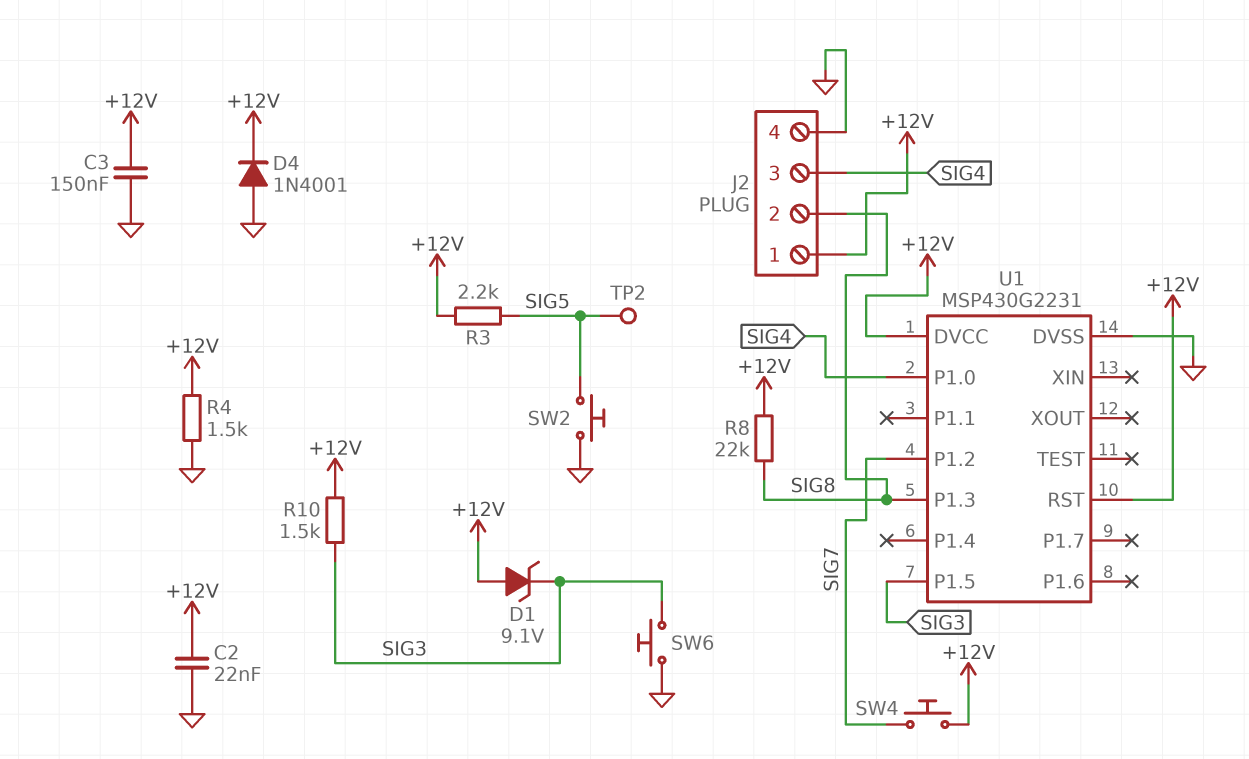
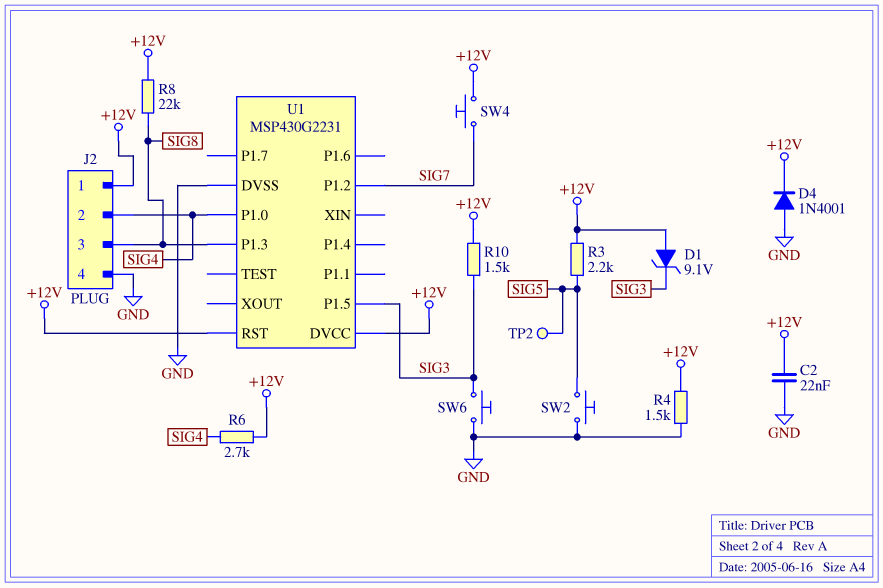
C3: 150nF (+12V, GND) -> none
J2 pin 2: SIG8 -> SIG4
J2 pin 3: SIG4 -> SIG8
R6: none -> 2.7k (+12V, SIG4)

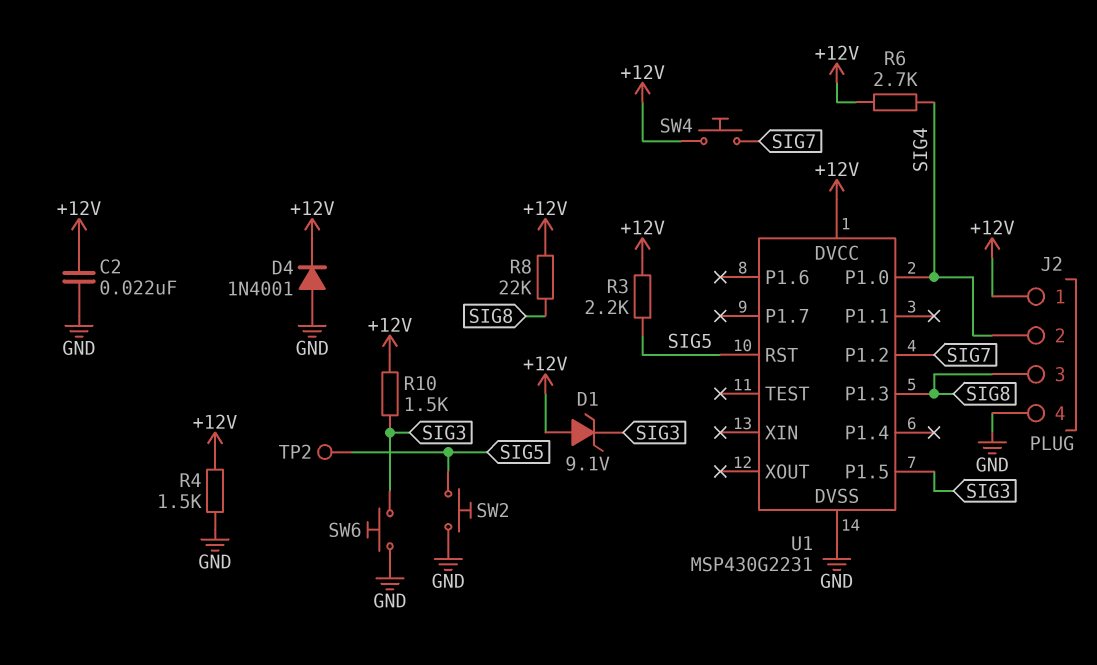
U1 pin RST: +12V -> SIG5

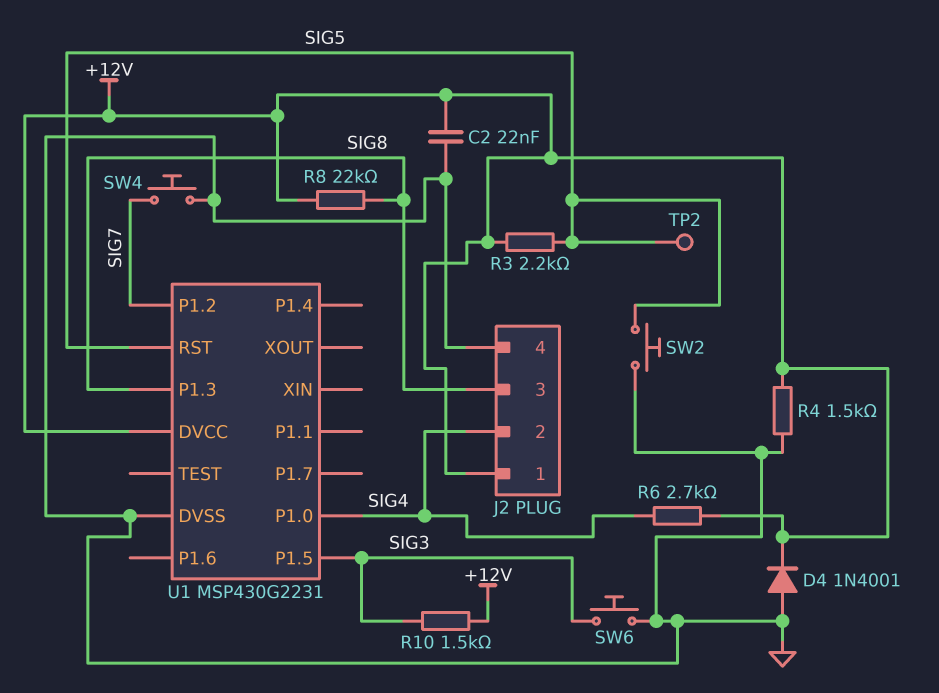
D1: zener 9.1V (A +12V, K SIG3) -> none
SW4: button (+12V, SIG7) -> button (GND, SIG7)

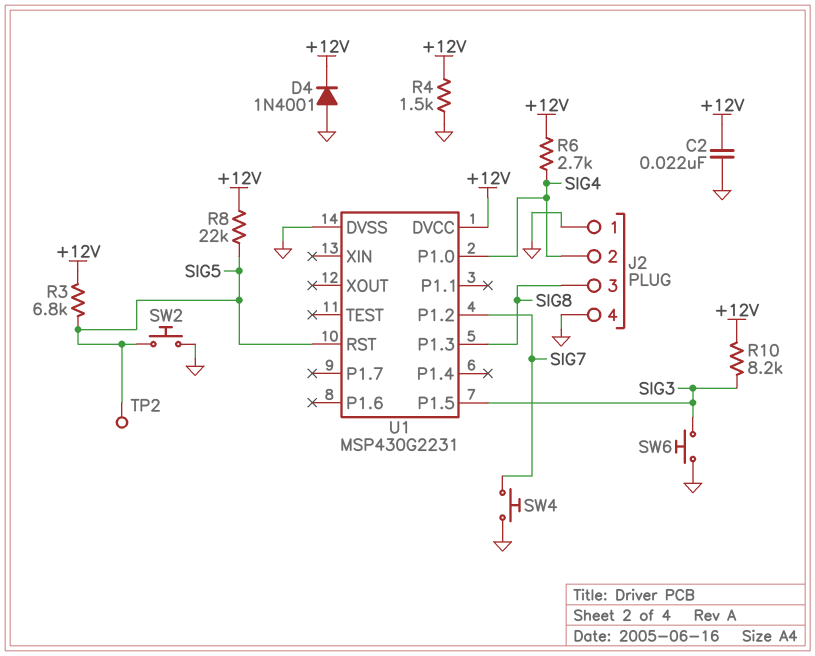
J2 pin 1: +12V -> GND
R3: 2.2k (+12V, SIG5) -> 6.8k (+12V, SIG5)
R8: 22k (+12V, SIG8) -> 22k (+12V, SIG5)
R10: 1.5k (+12V, SIG3) -> 8.2k (+12V, SIG3)

